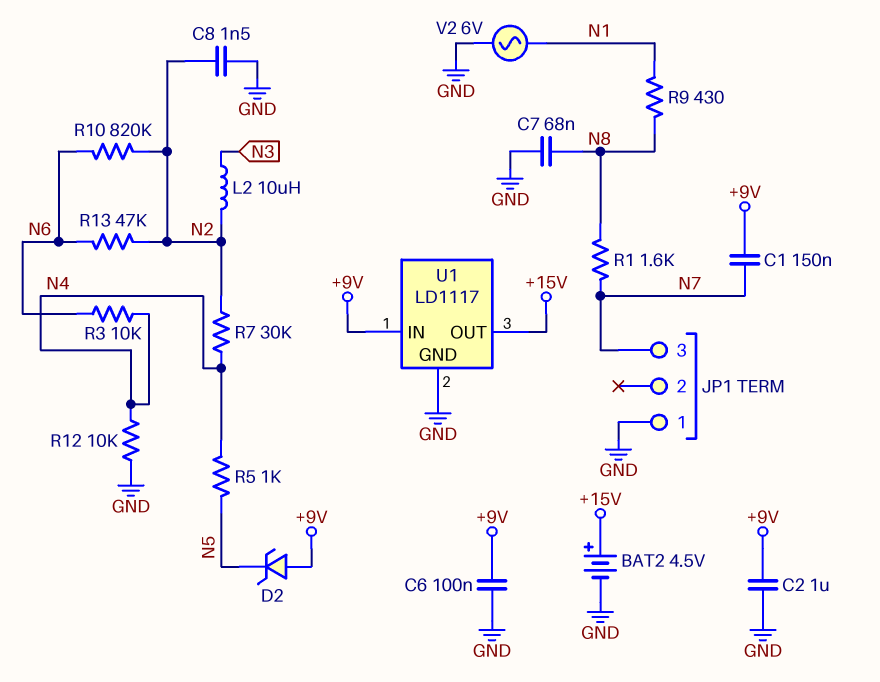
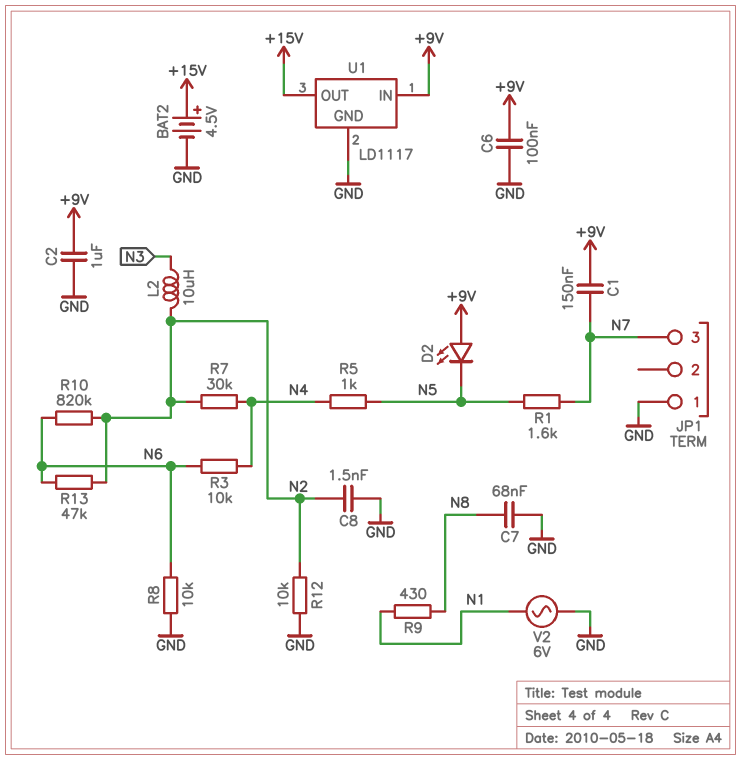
D2: zener (A +9V, K N5) -> LED (A +9V, K N5)
R1: 1.6k (N7, N8) -> 1.6k (N5, N7)
R8: none -> 10k (GND, N6)
R12: 10k (GND, N4) -> 10k (GND, N2)

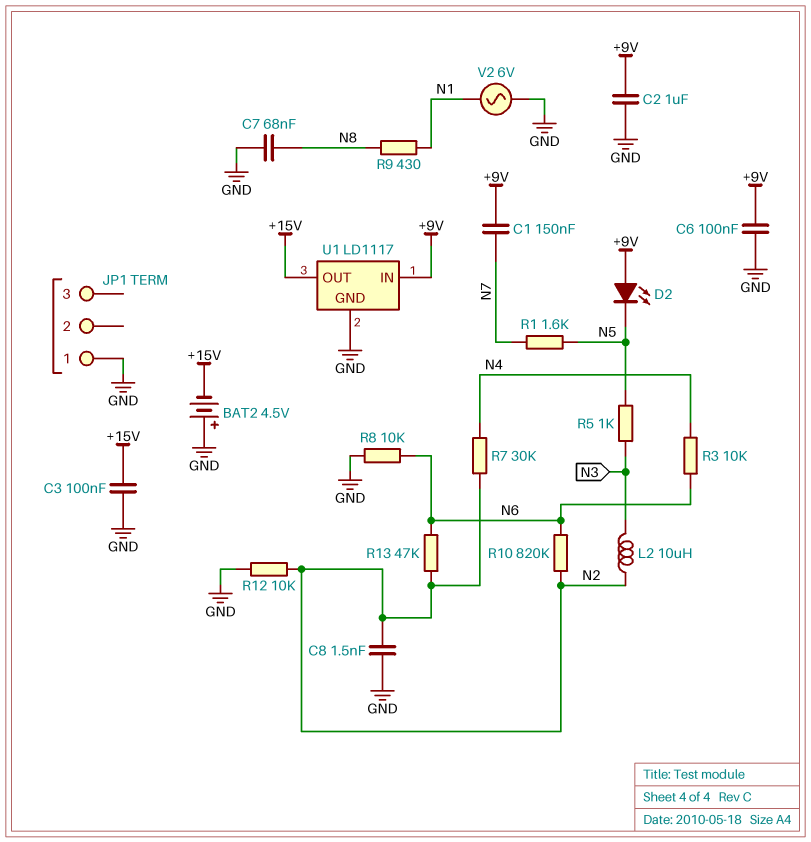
BAT2: 4.5V (plus +15V, minus GND) -> 4.5V (plus GND, minus +15V)
C3: none -> 100nF (+15V, GND)
JP1 pin 3: N7 -> none
R5: 1k (N4, N5) -> 1k (N3, N5)

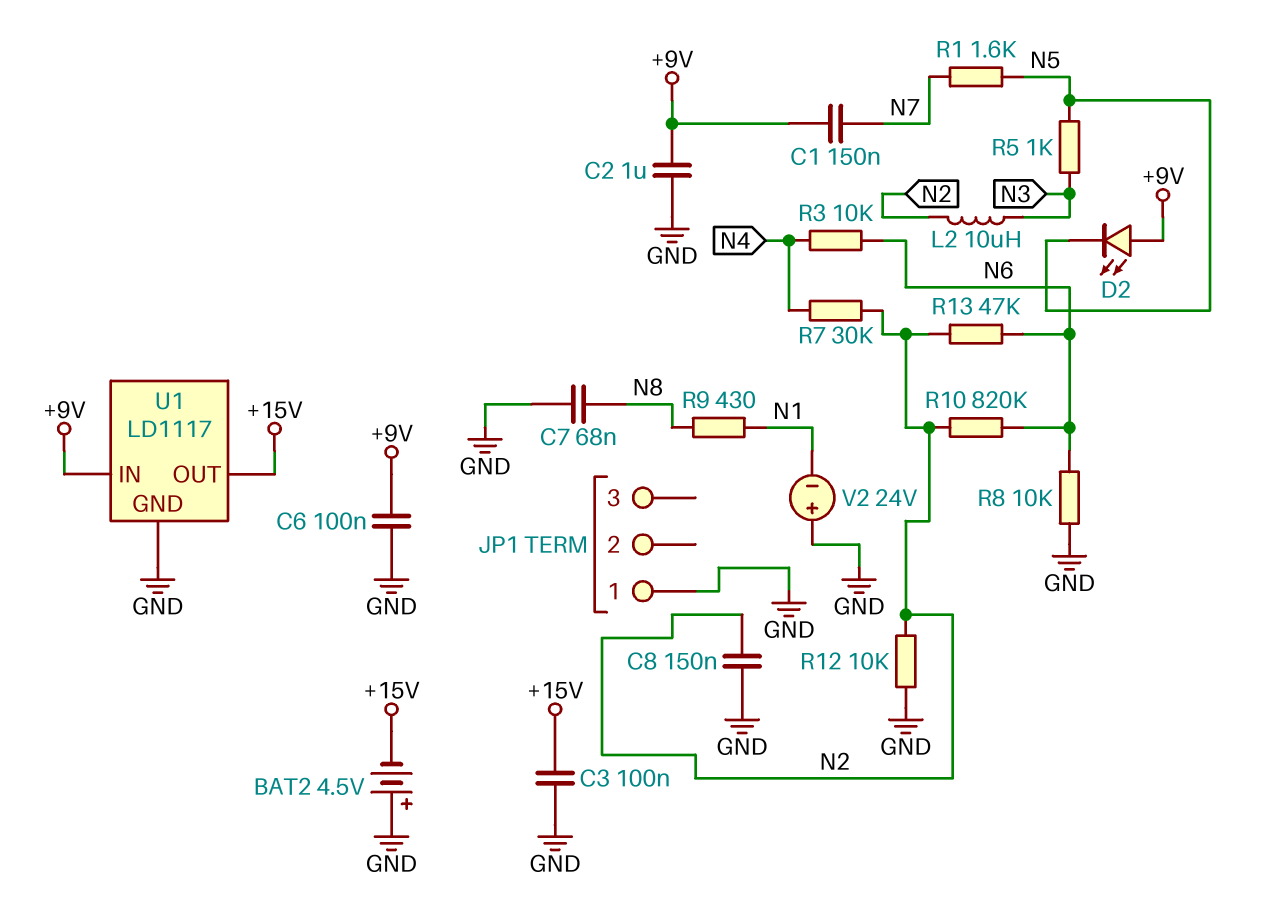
C8: 1.5nF (GND, N2) -> 150nF (GND, N2)
V2: AC 6V (GND, N1) -> 24V (plus GND, minus N1)

